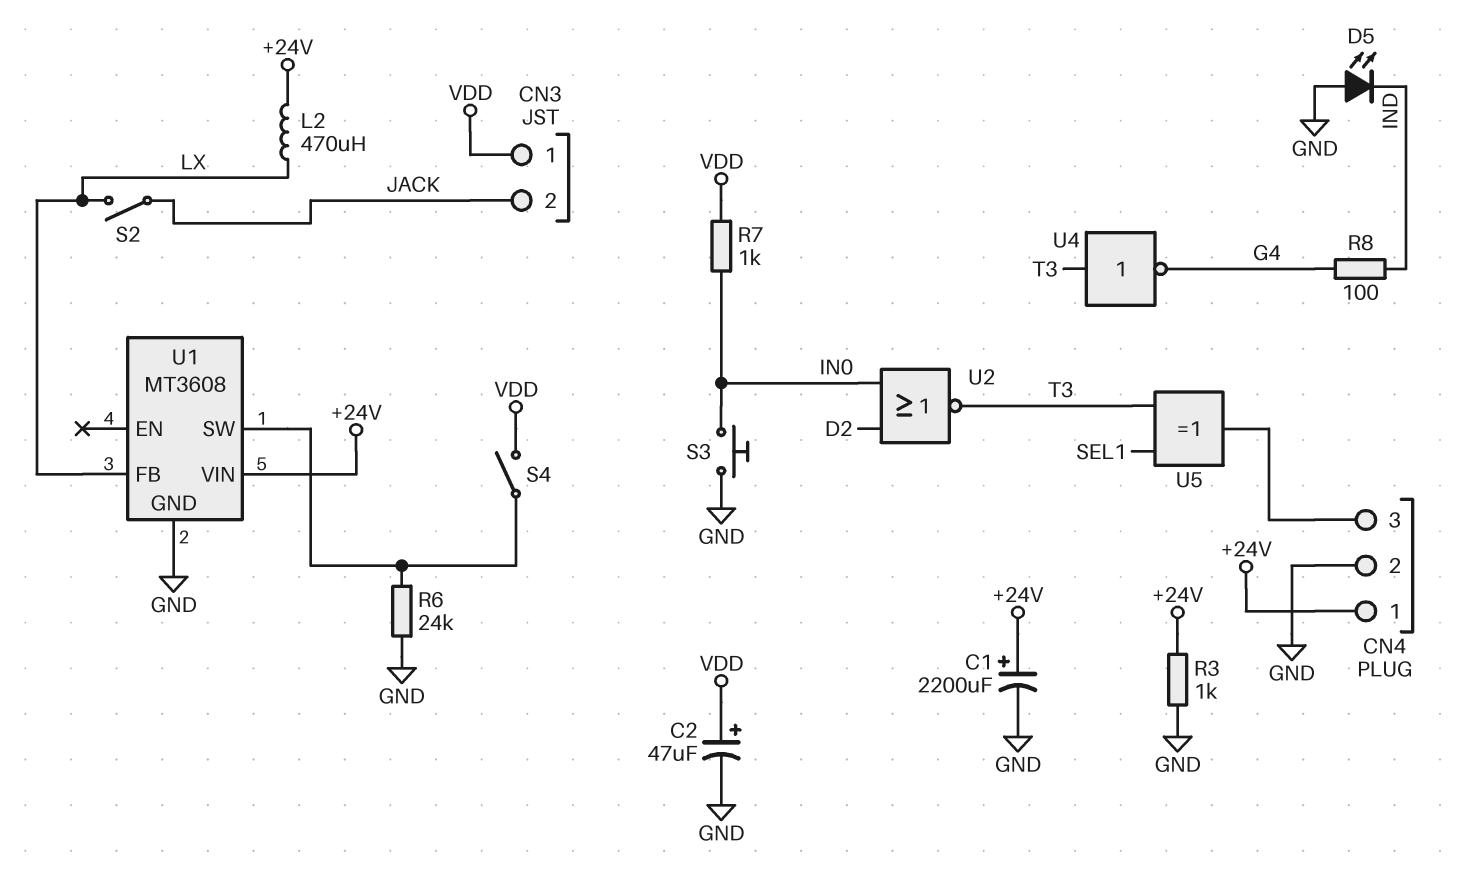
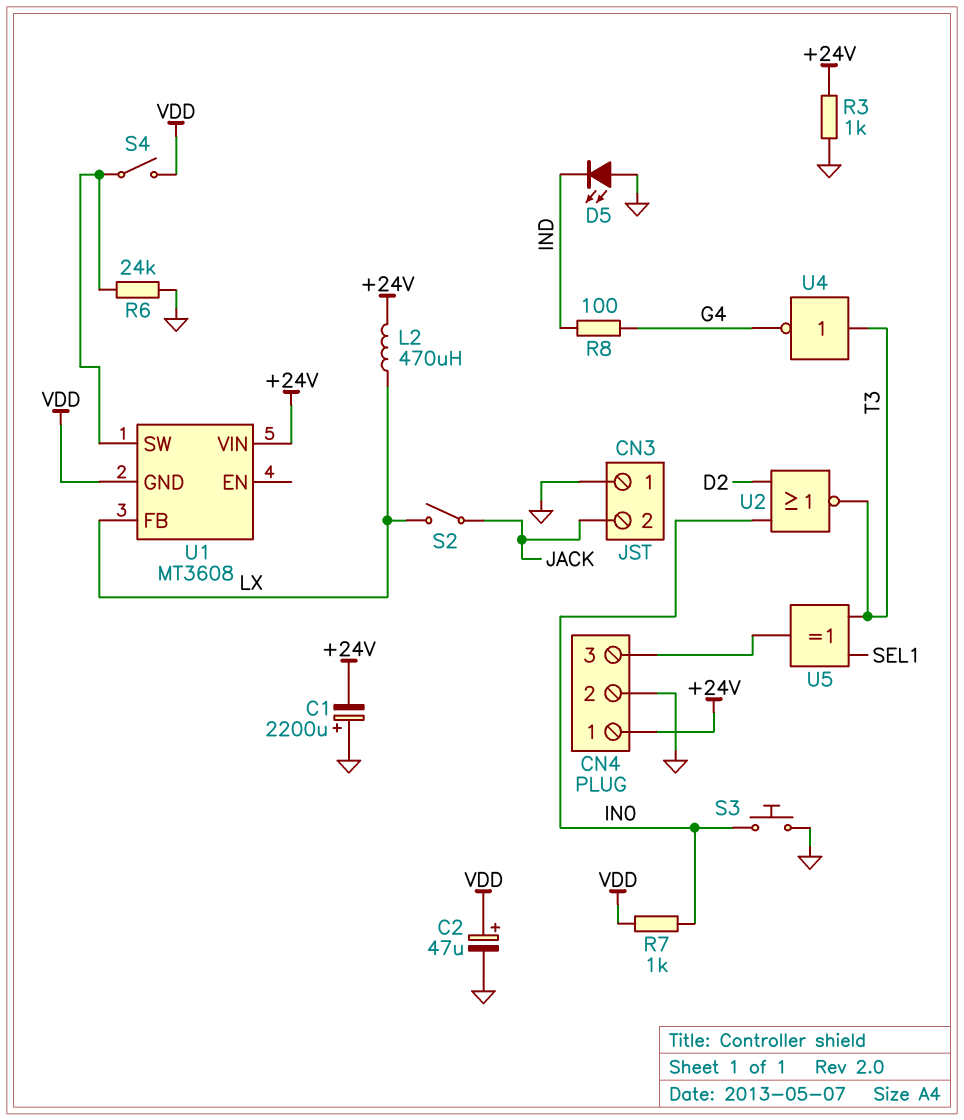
C1: 2200uF (plus +24V, minus GND) -> 2200uF (plus GND, minus +24V)
CN3 pin 1: VDD -> GND
U1 pin GND: GND -> VDD

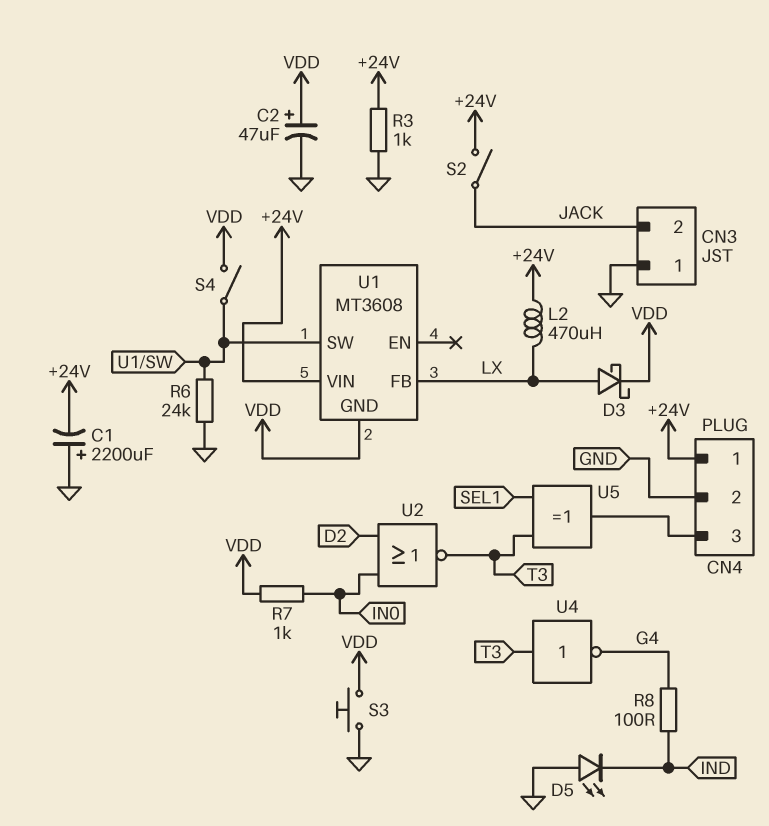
D3: none -> schottky (A LX, K VDD)
S2: switch (JACK, LX) -> switch (+24V, JACK)
S3: button (GND, IN0) -> button (GND, VDD)

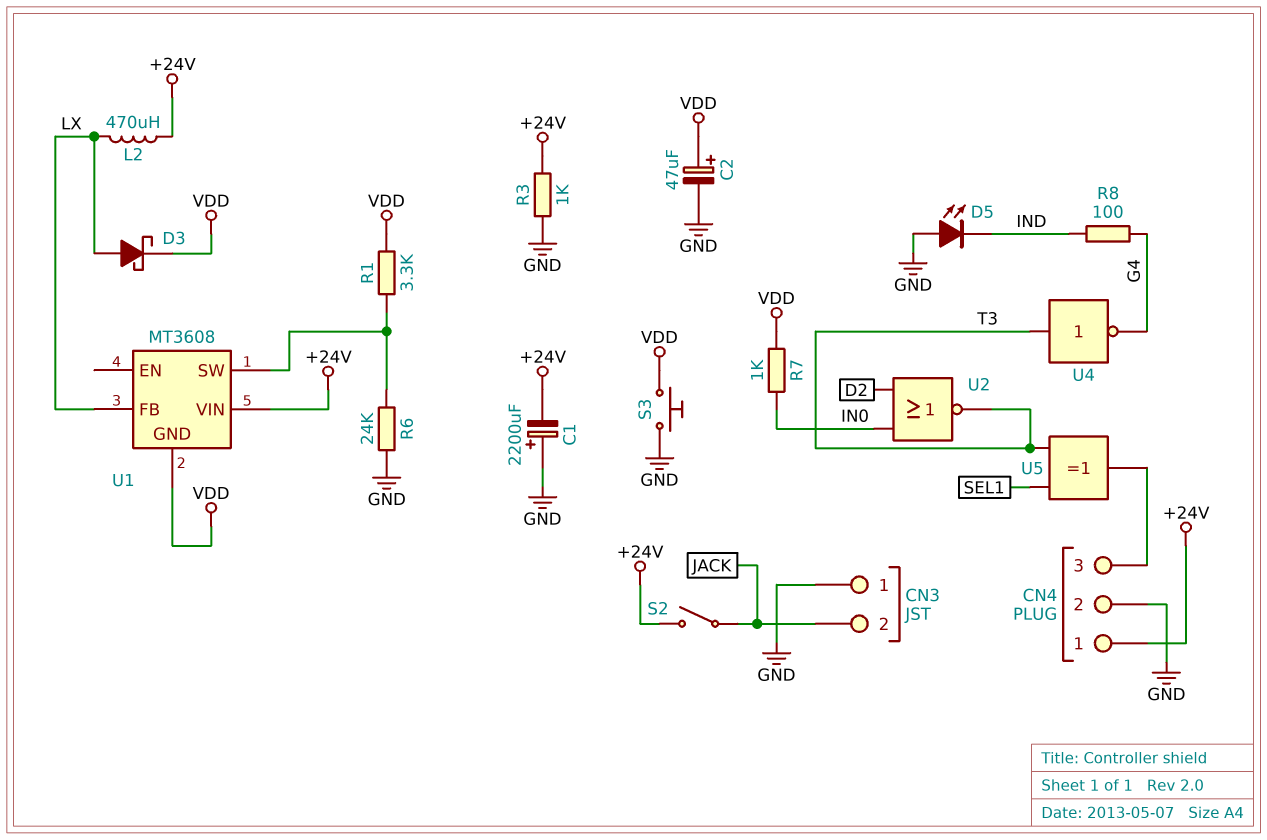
R1: none -> 3.3k (U1/SW, VDD)
S4: switch (U1/SW, VDD) -> none

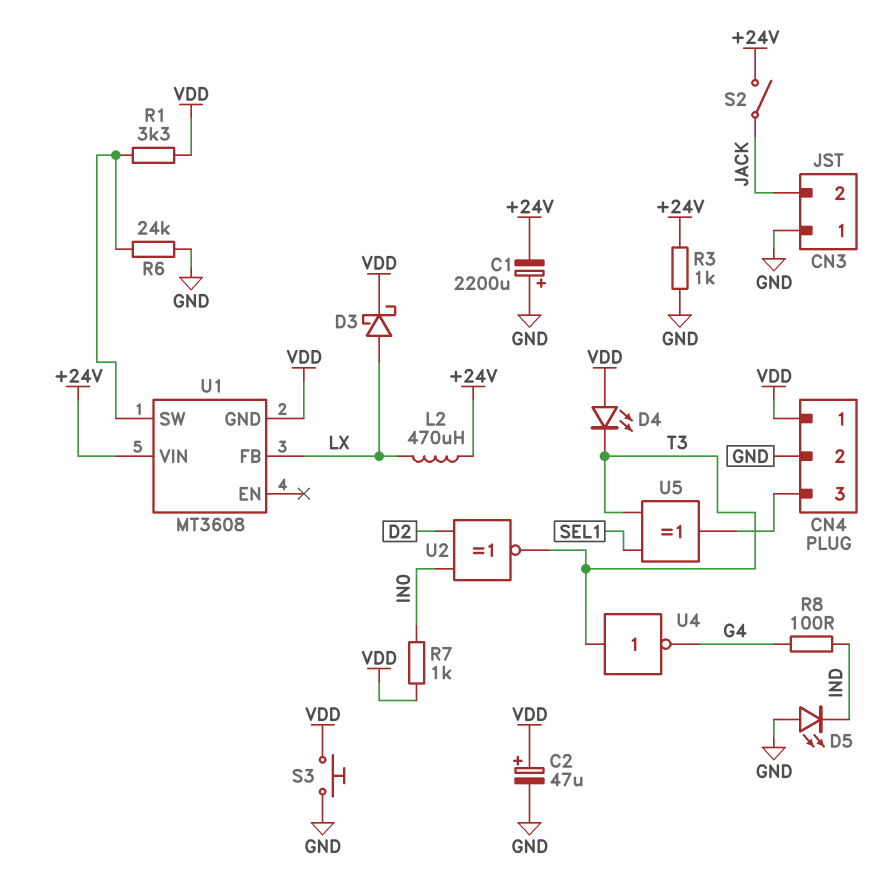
CN4 pin 1: +24V -> VDD
D4: none -> LED (A VDD, K T3)
U2: NOR (in D2, in IN0, out T3) -> XNOR (in D2, in IN0, out T3)

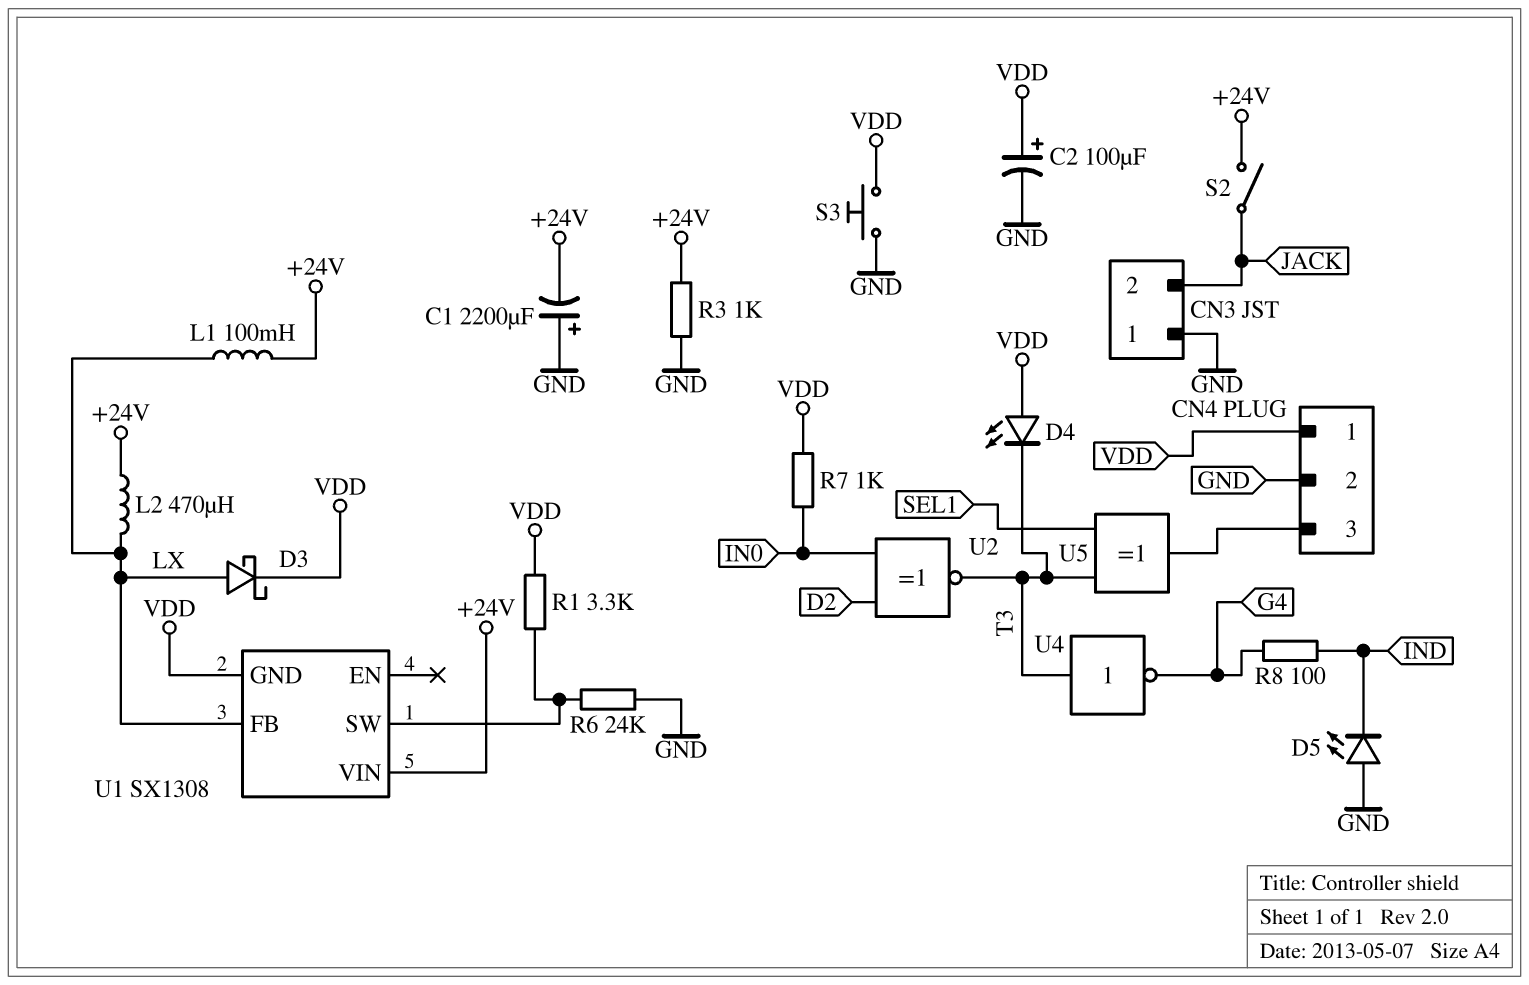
C2: 47uF (plus VDD, minus GND) -> 100uF (plus VDD, minus GND)
L1: none -> 100mH (+24V, LX)
U1: MT3608 -> SX1308

